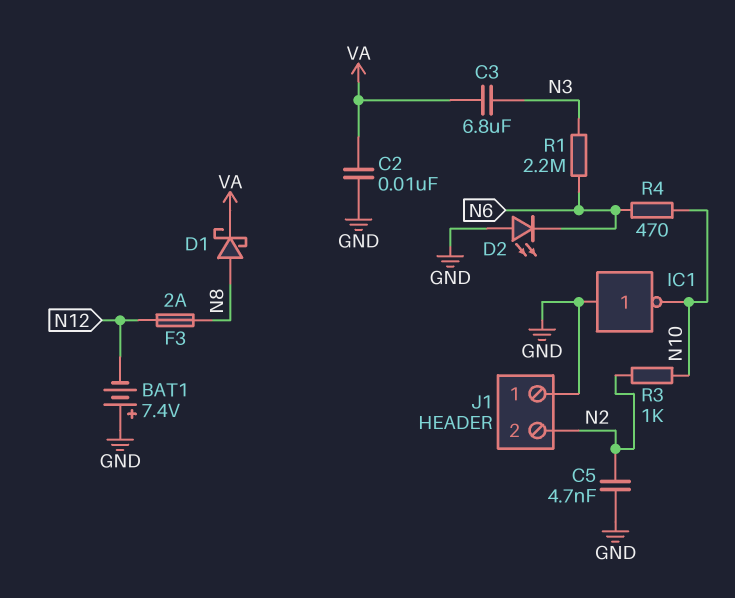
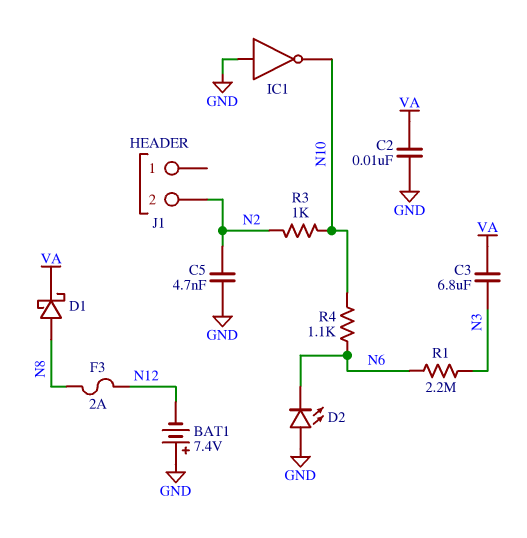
J1 pin 1: GND -> none
R4: 470 (N6, N10) -> 1.1k (N6, N10)

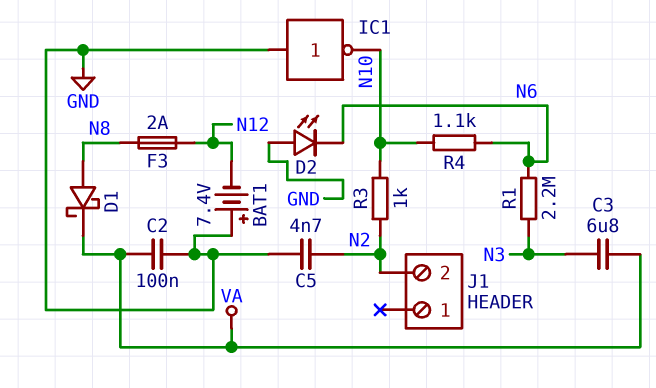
C2: 10nF (GND, VA) -> 100nF (GND, VA)

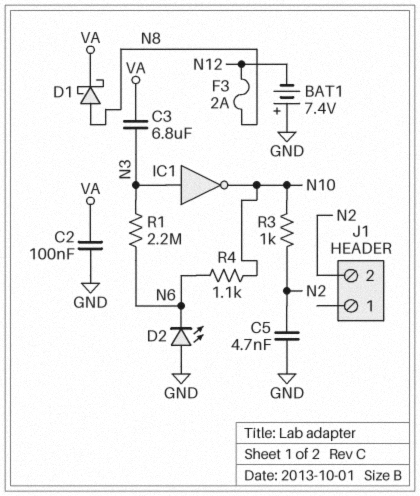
IC1: NOT (in GND, out N10) -> NOT (in N3, out N10)

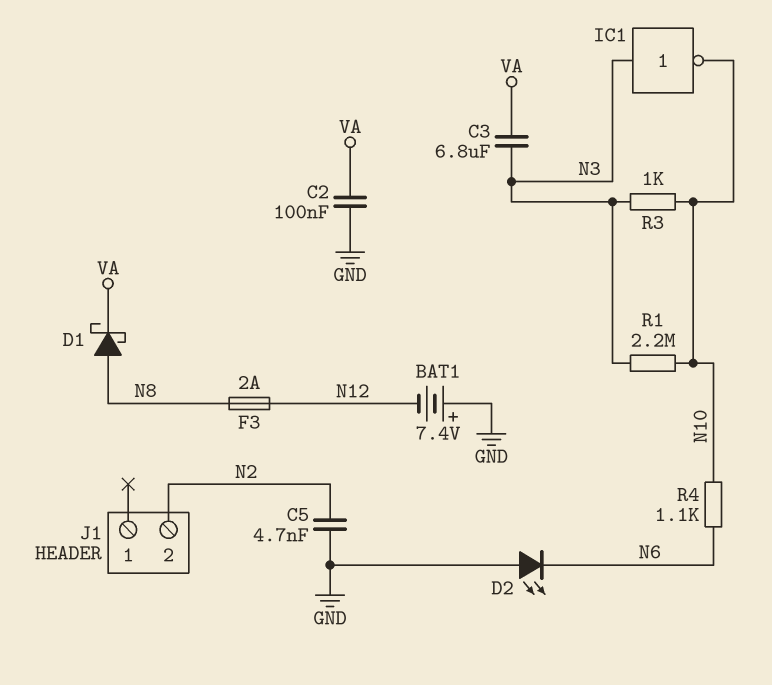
R1: 2.2M (N3, N6) -> 2.2M (N3, N10)
R3: 1k (N2, N10) -> 1k (N3, N10)

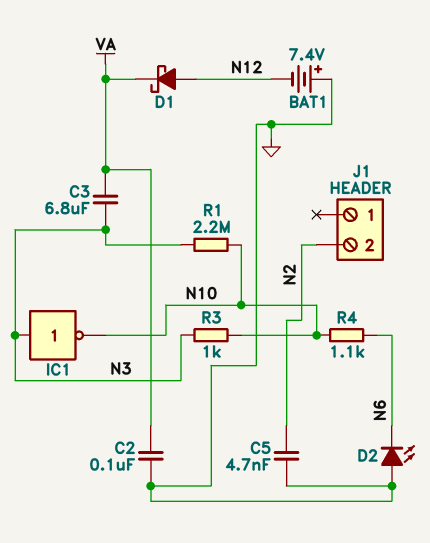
D1: schottky (A N8, K VA) -> schottky (A N12, K VA)
F3: 2A (N8, N12) -> none

